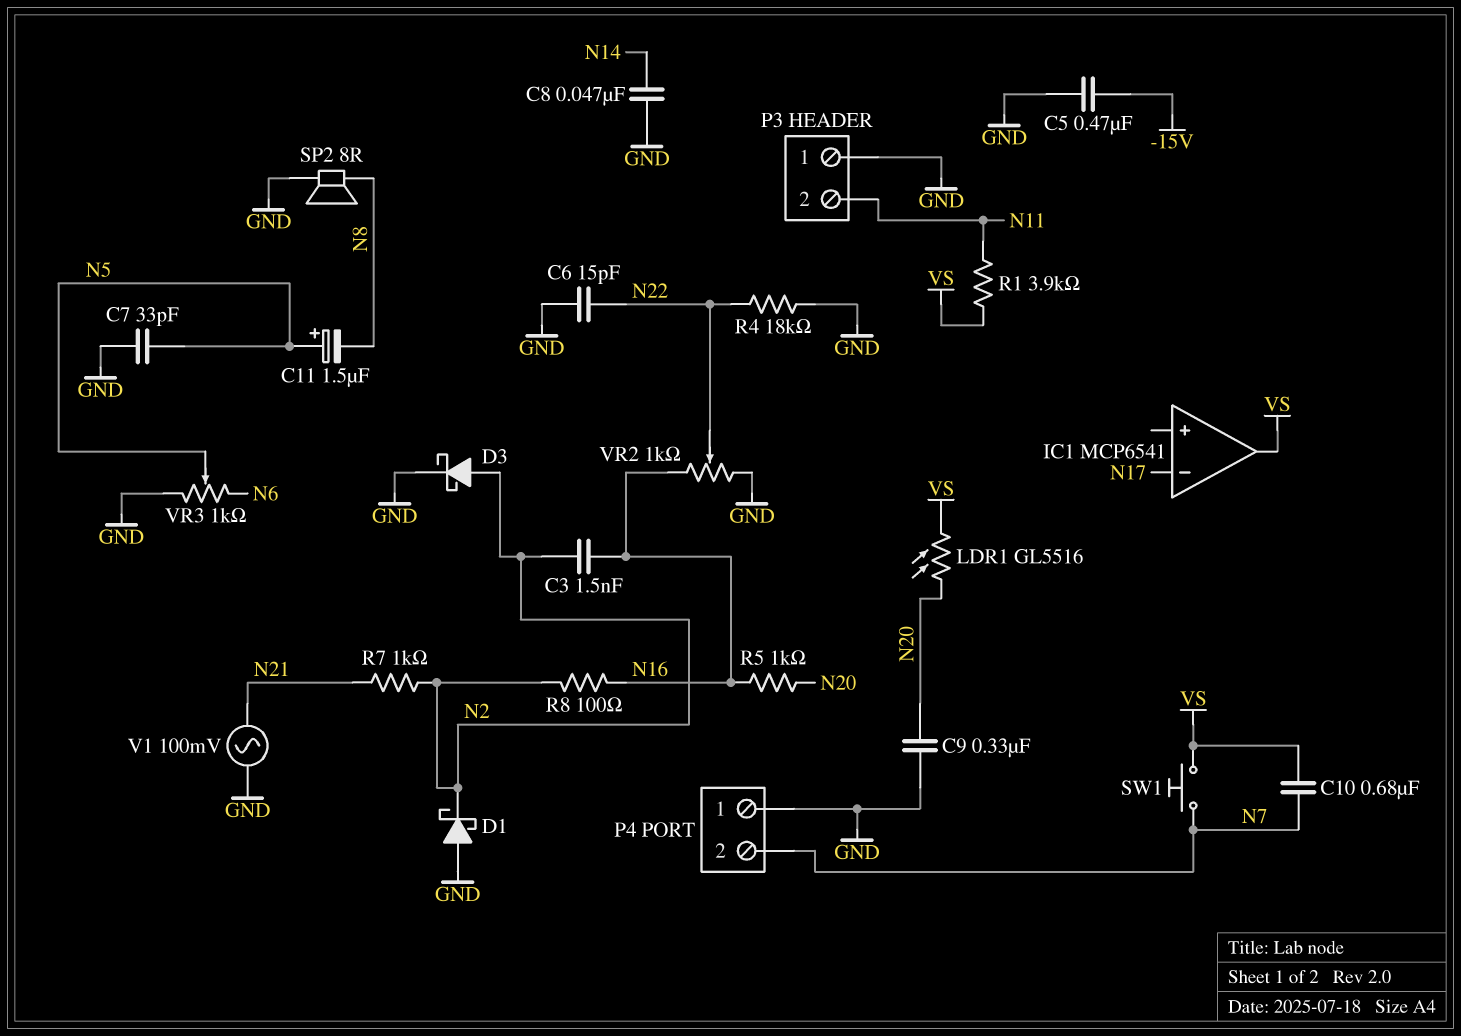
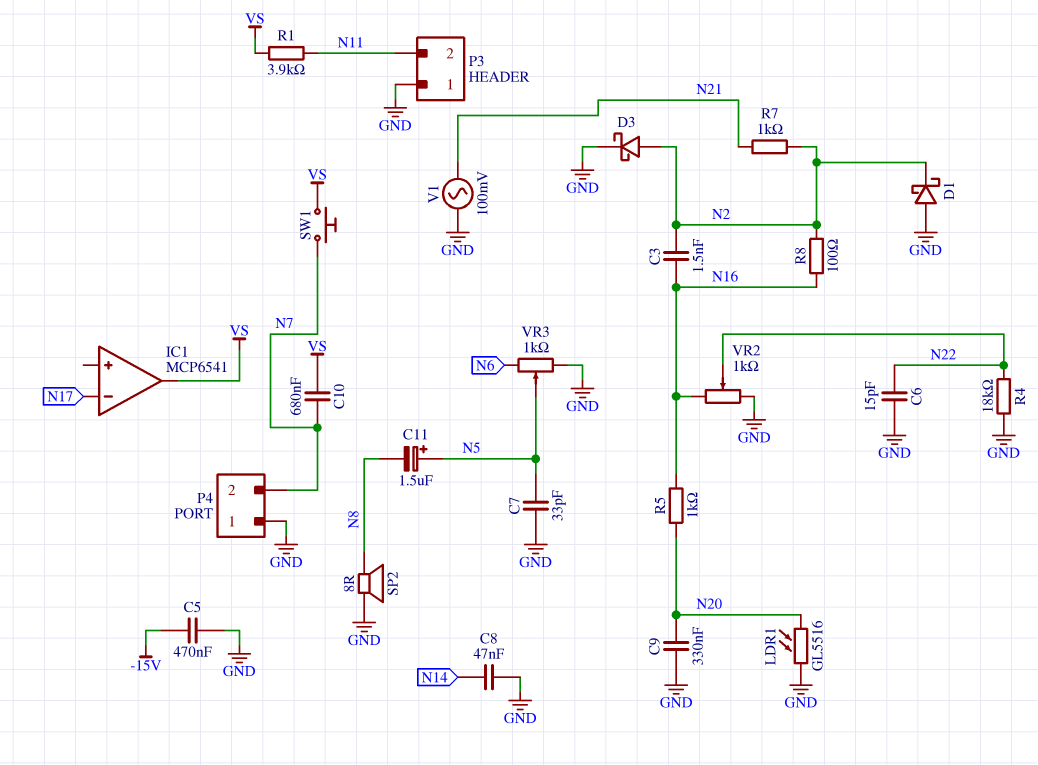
LDR1: GL5516 (N20, VS) -> GL5516 (GND, N20)

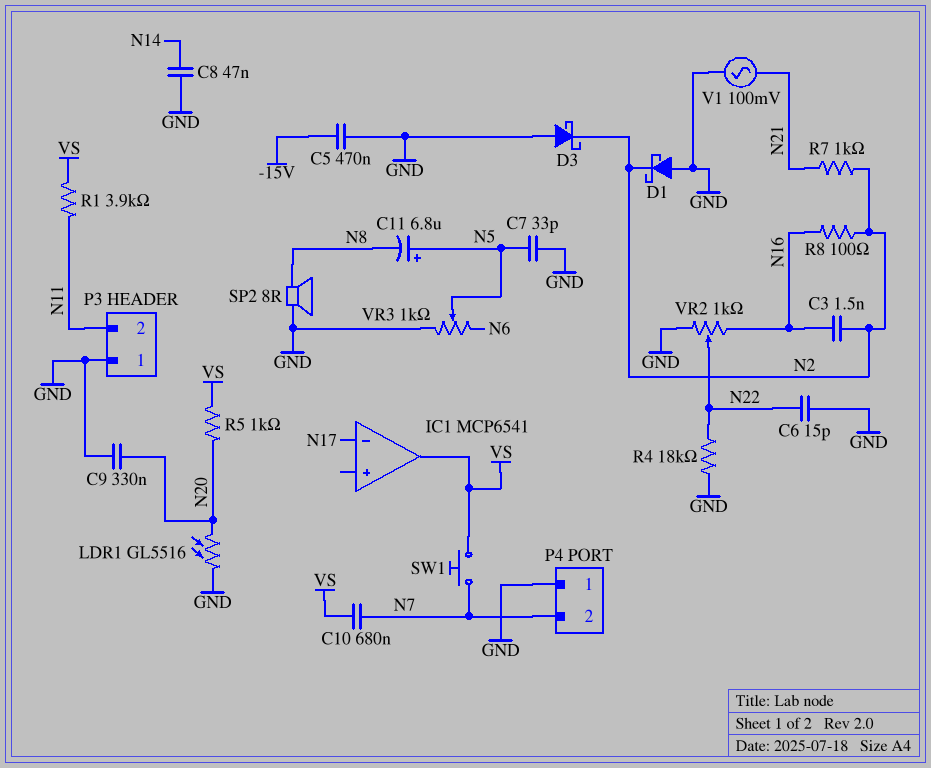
C11: 1.5uF (plus N5, minus N8) -> 6.8uF (plus N5, minus N8)
D3: schottky (A N2, K GND) -> schottky (A GND, K N2)
R5: 1k (N16, N20) -> 1k (N20, VS)

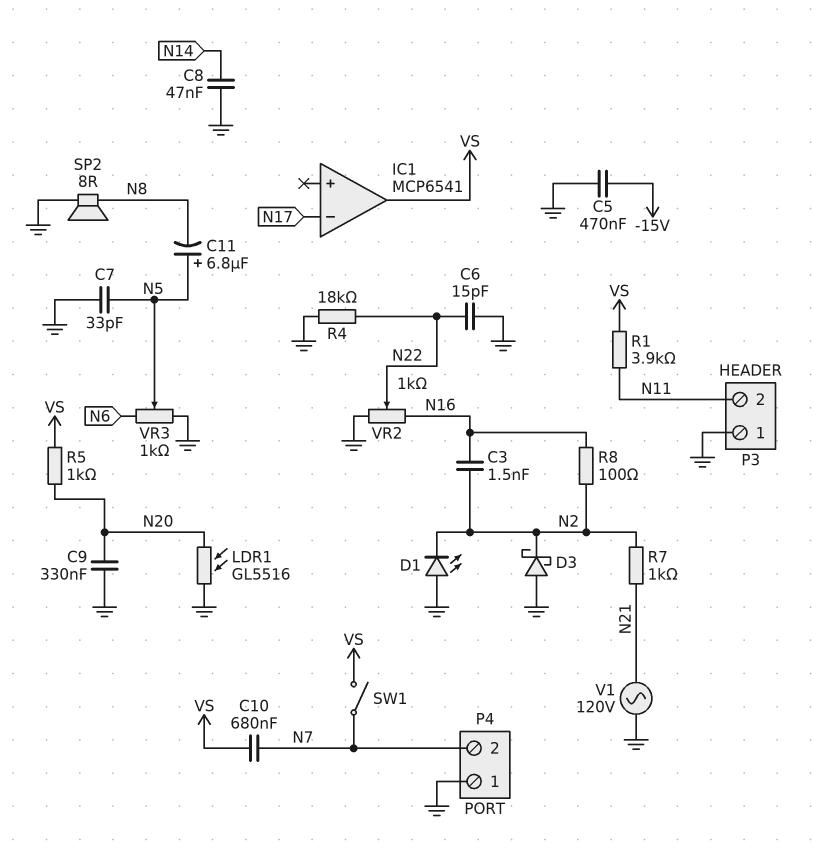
D1: schottky (A GND, K N2) -> LED (A GND, K N2)
SW1: button (N7, VS) -> switch (N7, VS)
V1: AC 100mV (GND, N21) -> AC 120V (GND, N21)

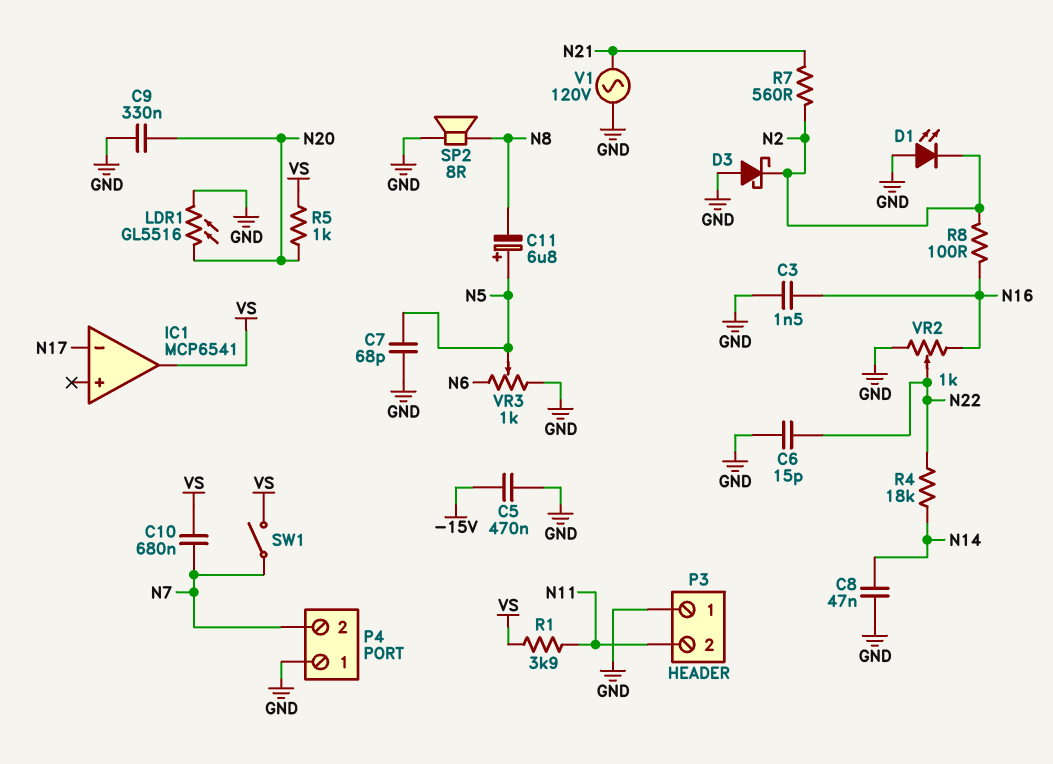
C3: 1.5nF (N2, N16) -> 1.5nF (GND, N16)
C7: 33pF (GND, N5) -> 68pF (GND, N5)
R4: 18k (GND, N22) -> 18k (N14, N22)
R7: 1k (N2, N21) -> 560 (N2, N21)

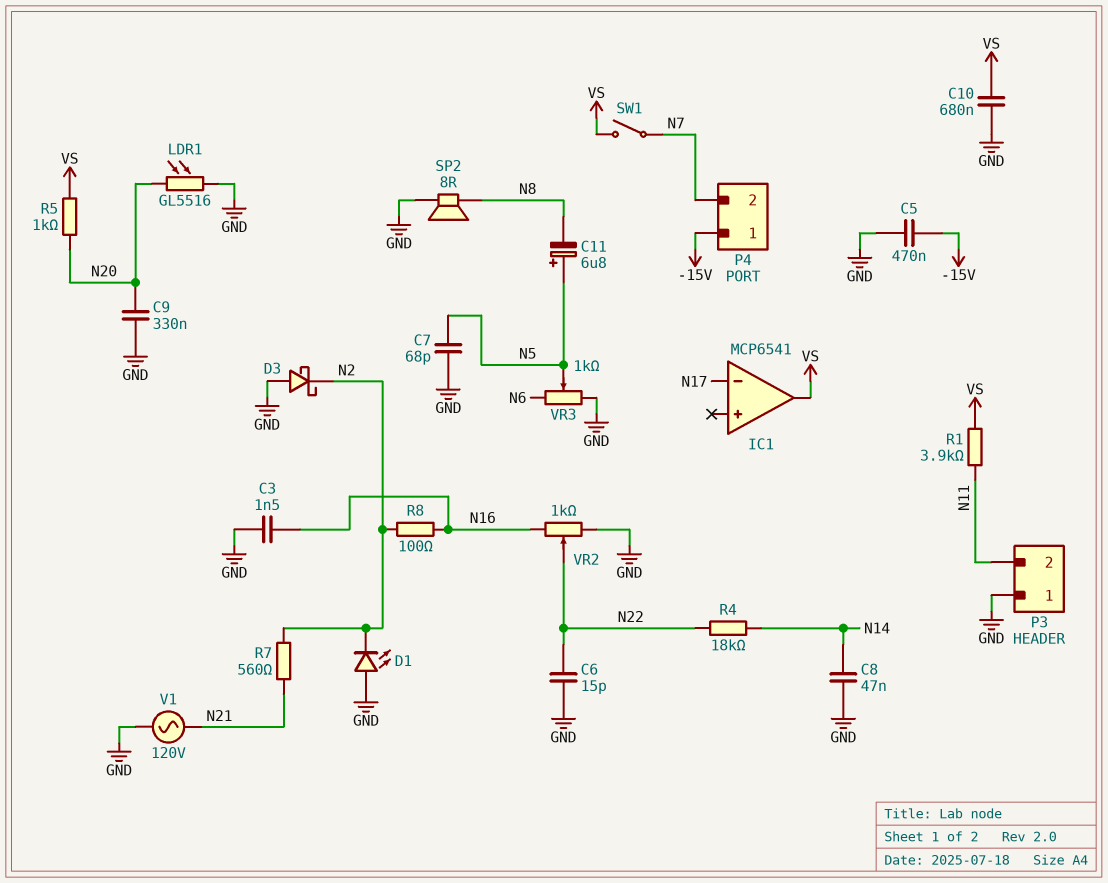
C10: 680nF (N7, VS) -> 680nF (GND, VS)
P4 pin 1: GND -> -15V

